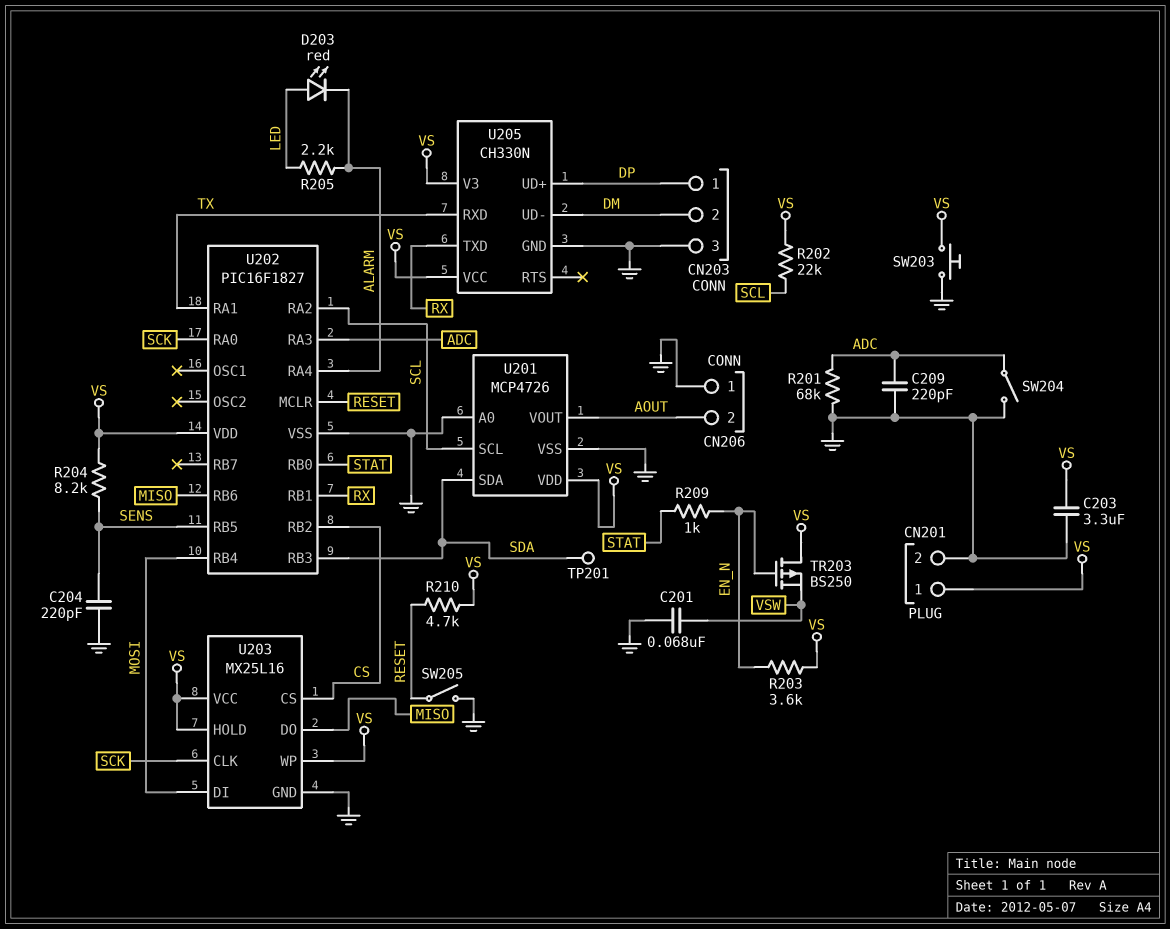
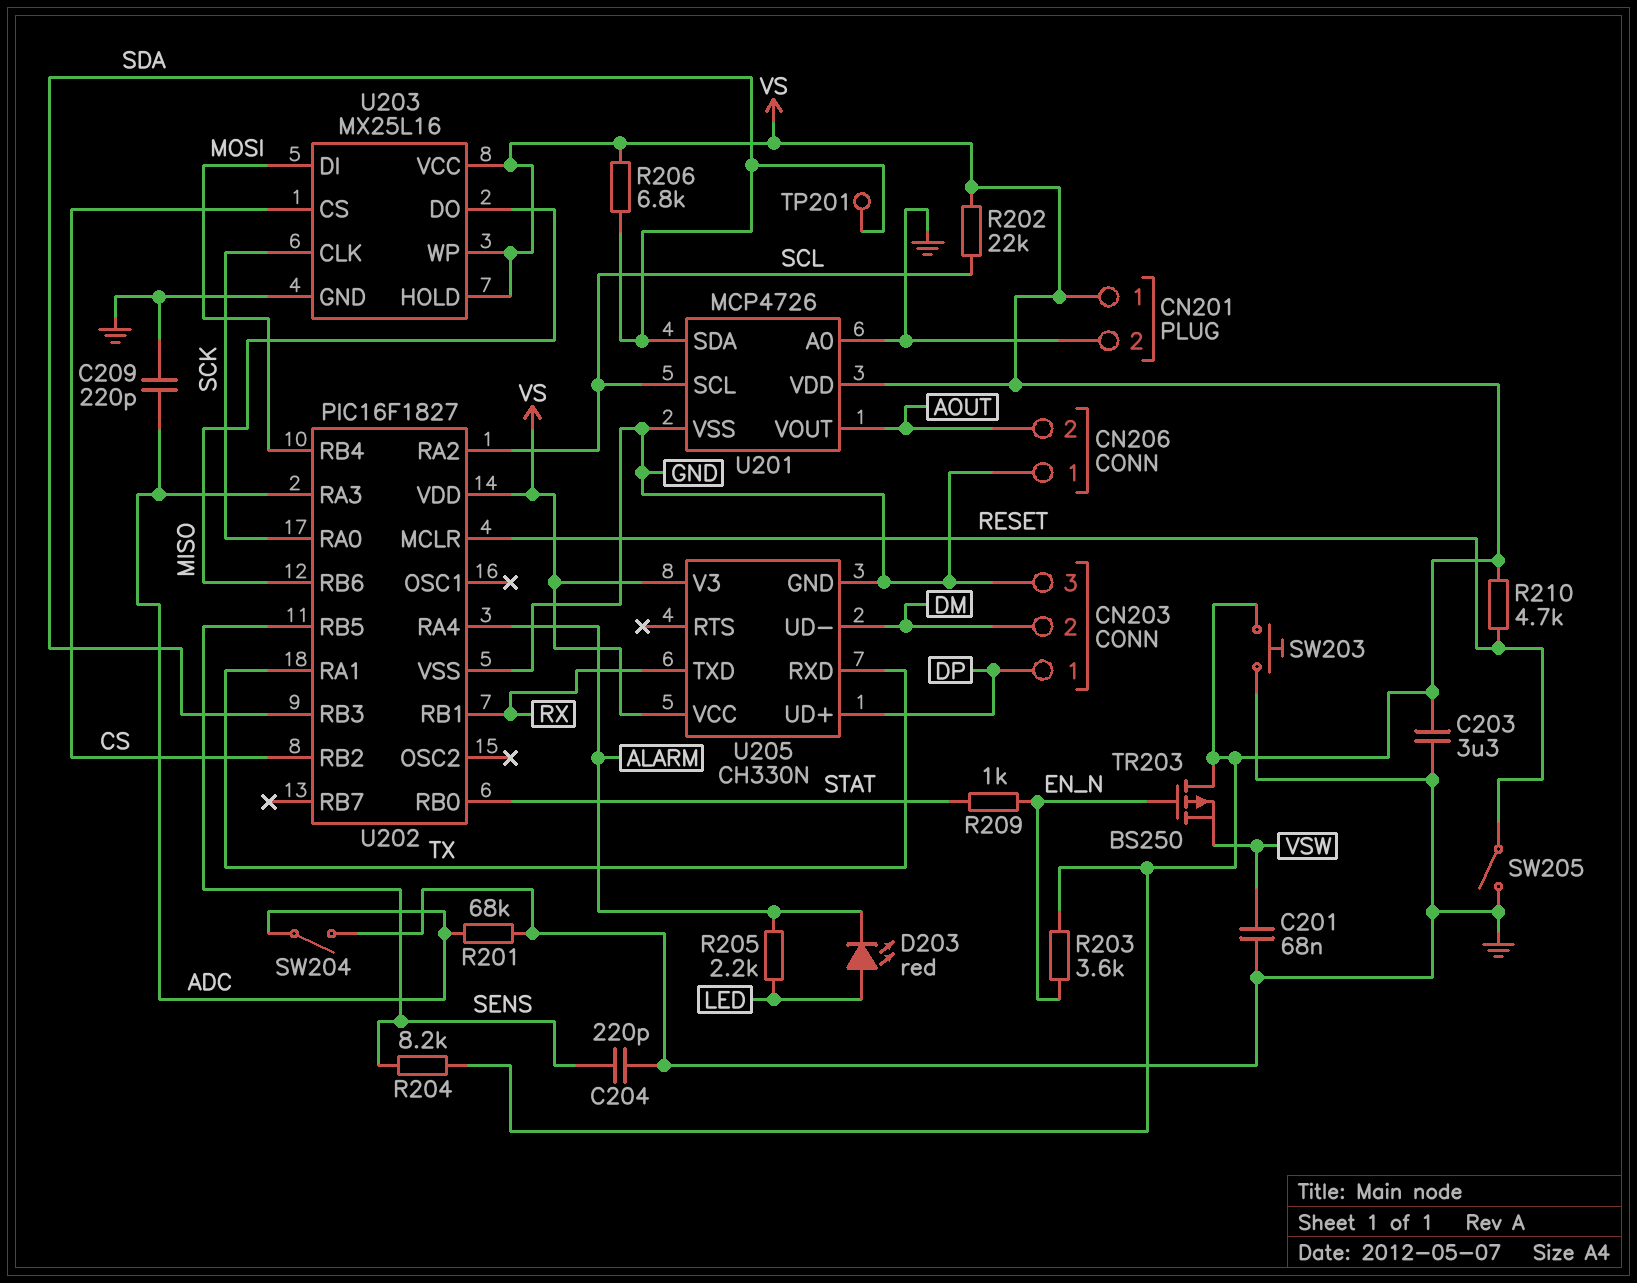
R206: none -> 6.8k (SDA, VS)

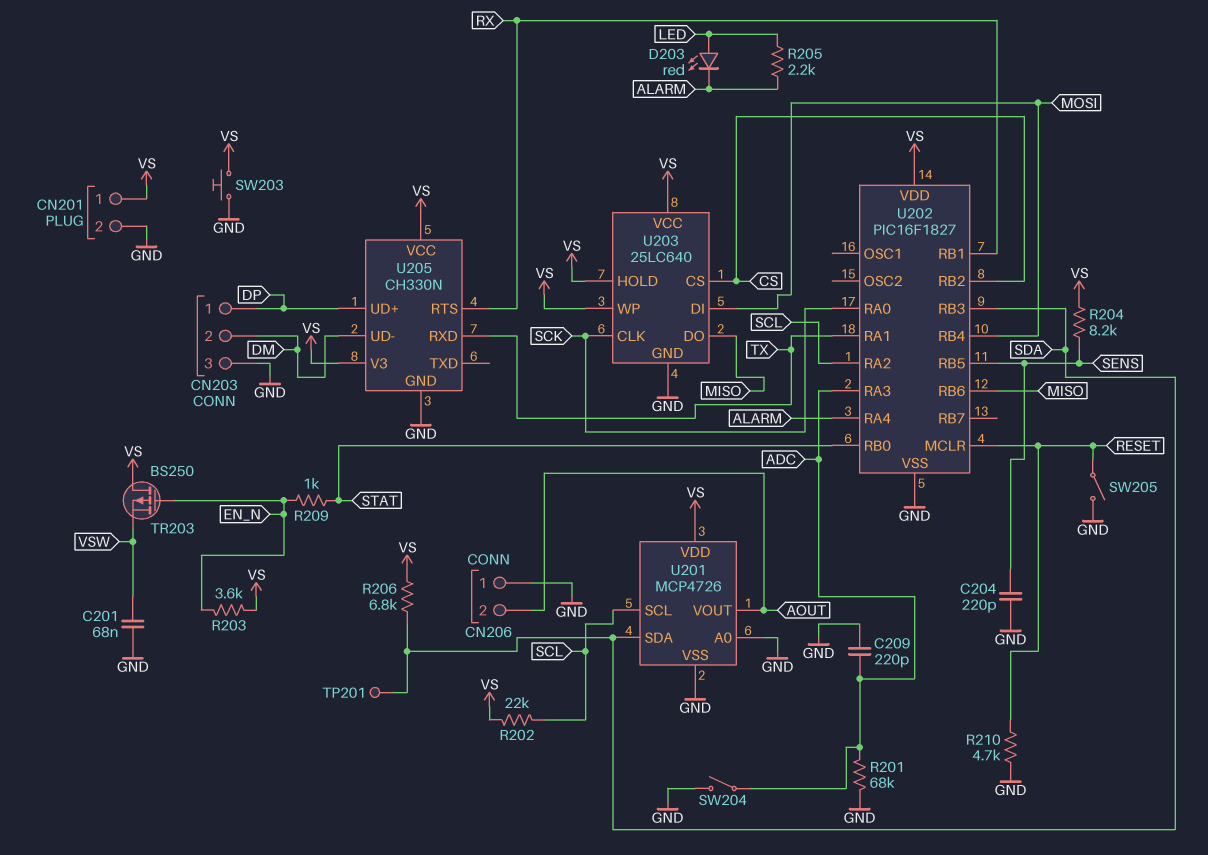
C203: 3.3uF (GND, VS) -> none
R210: 4.7k (RESET, VS) -> 4.7k (GND, RESET)
U203: MX25L16 -> 25LC640
U205 pin RTS: none -> RX
U205 pin TXD: RX -> none

